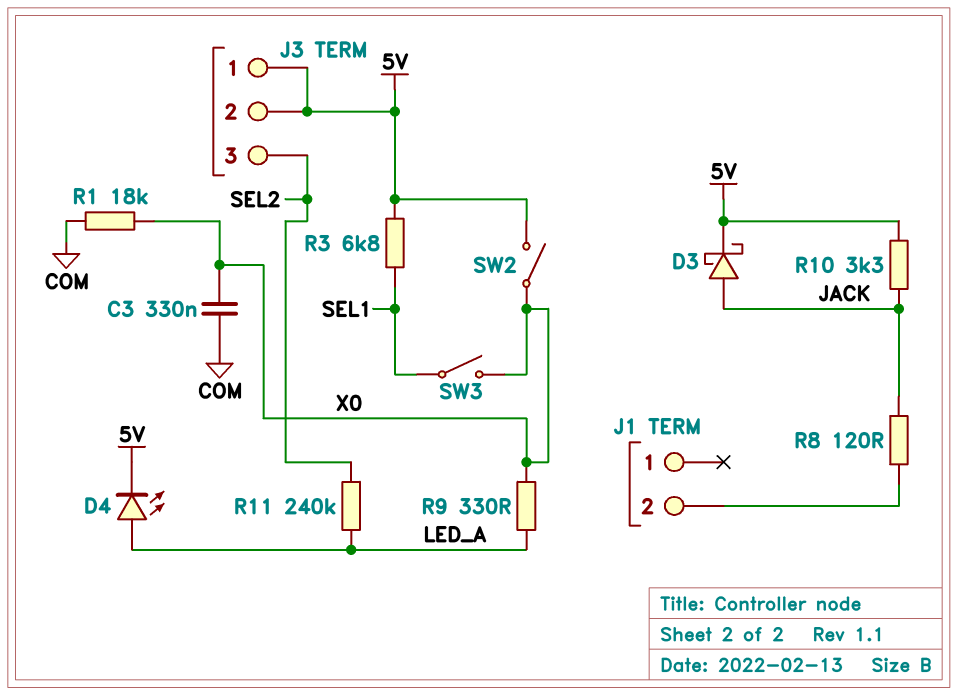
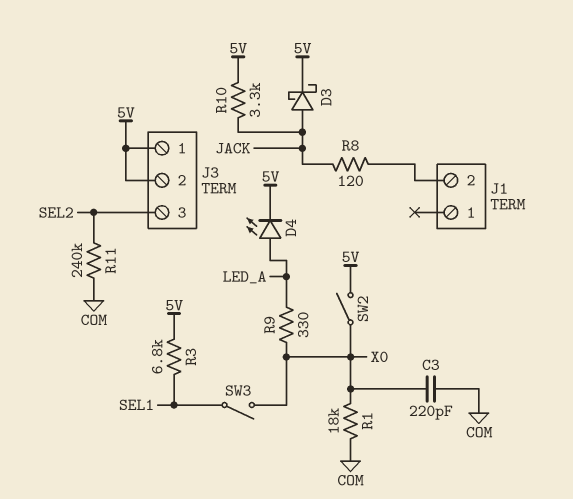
C3: 330nF (COM, X0) -> 220pF (COM, X0)
R11: 240k (LED_A, SEL2) -> 240k (COM, SEL2)

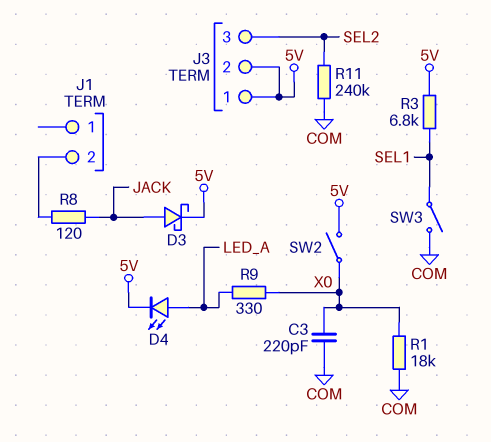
R10: 3.3k (5V, JACK) -> none
SW3: switch (SEL1, X0) -> switch (COM, SEL1)

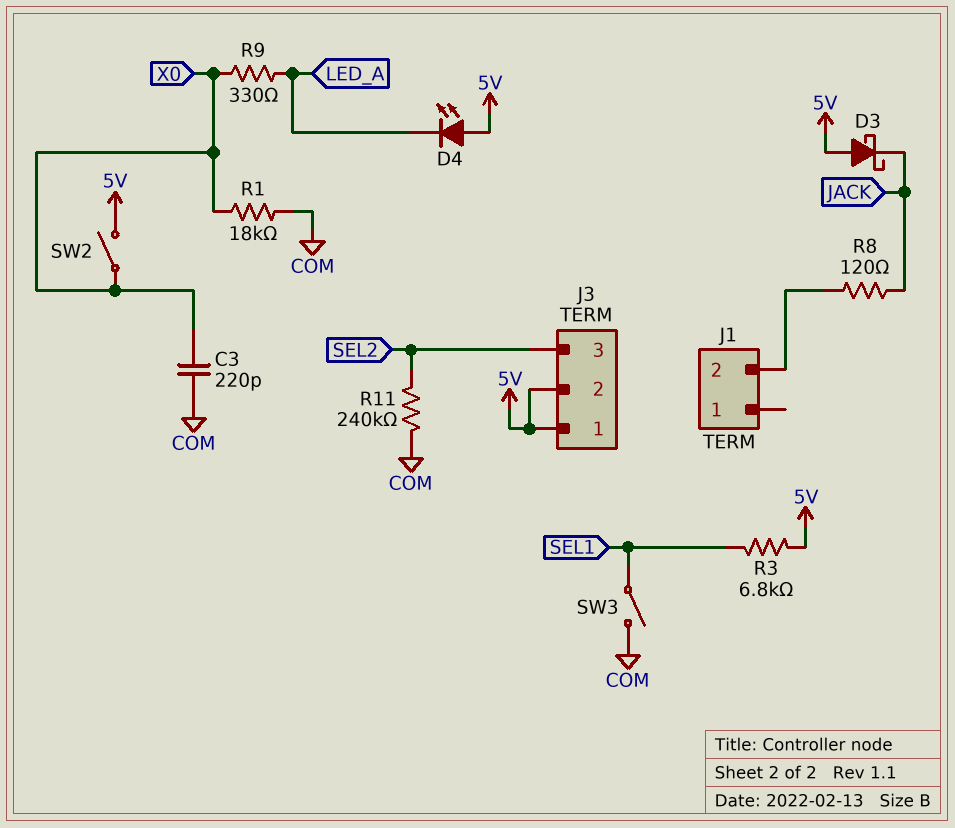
D3: schottky (A JACK, K 5V) -> schottky (A 5V, K JACK)
D4: LED (A LED_A, K 5V) -> LED (A 5V, K LED_A)

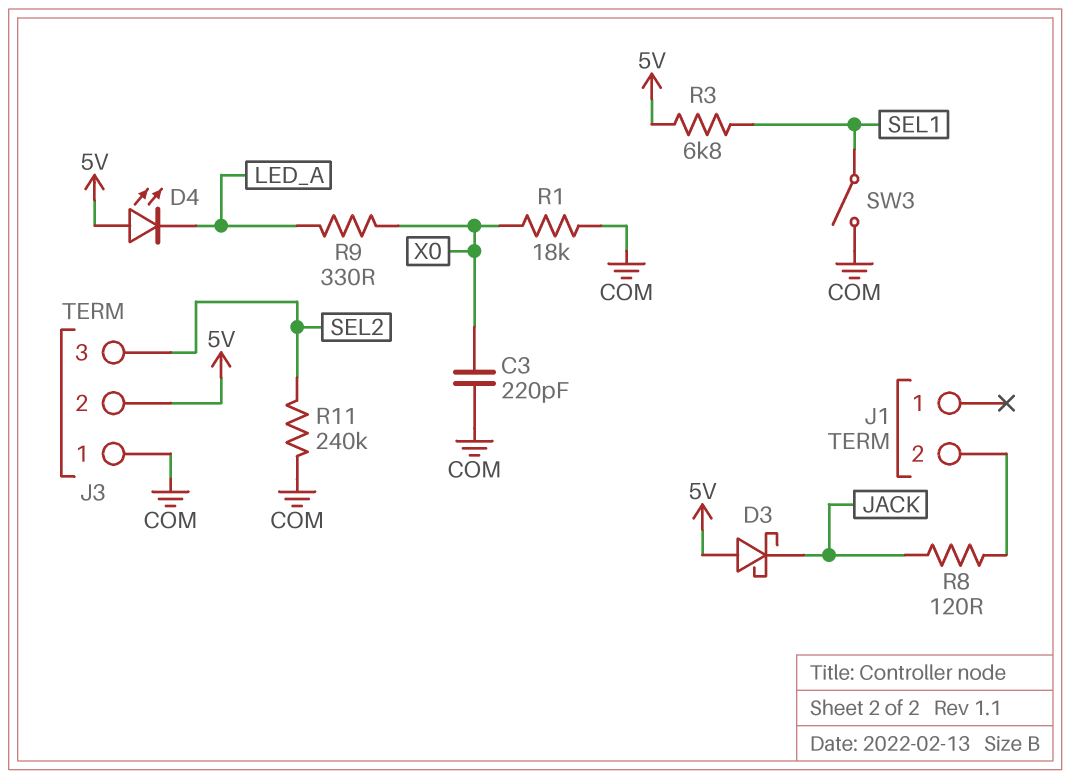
J3 pin 1: 5V -> COM
SW2: switch (5V, X0) -> none

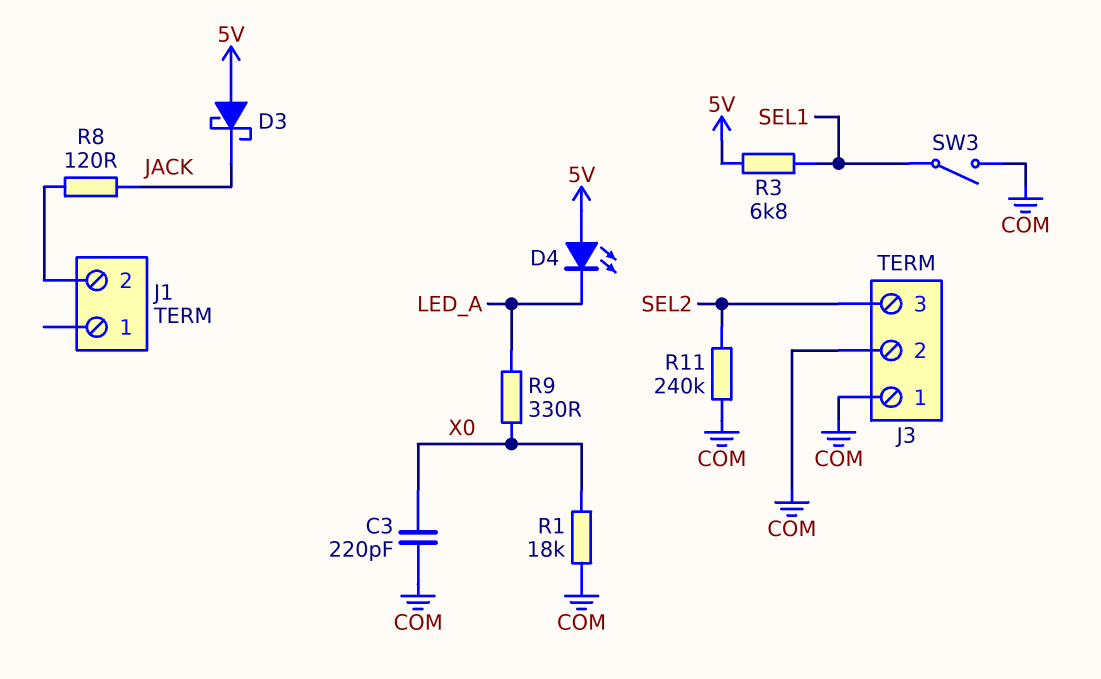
J3 pin 2: 5V -> COM

